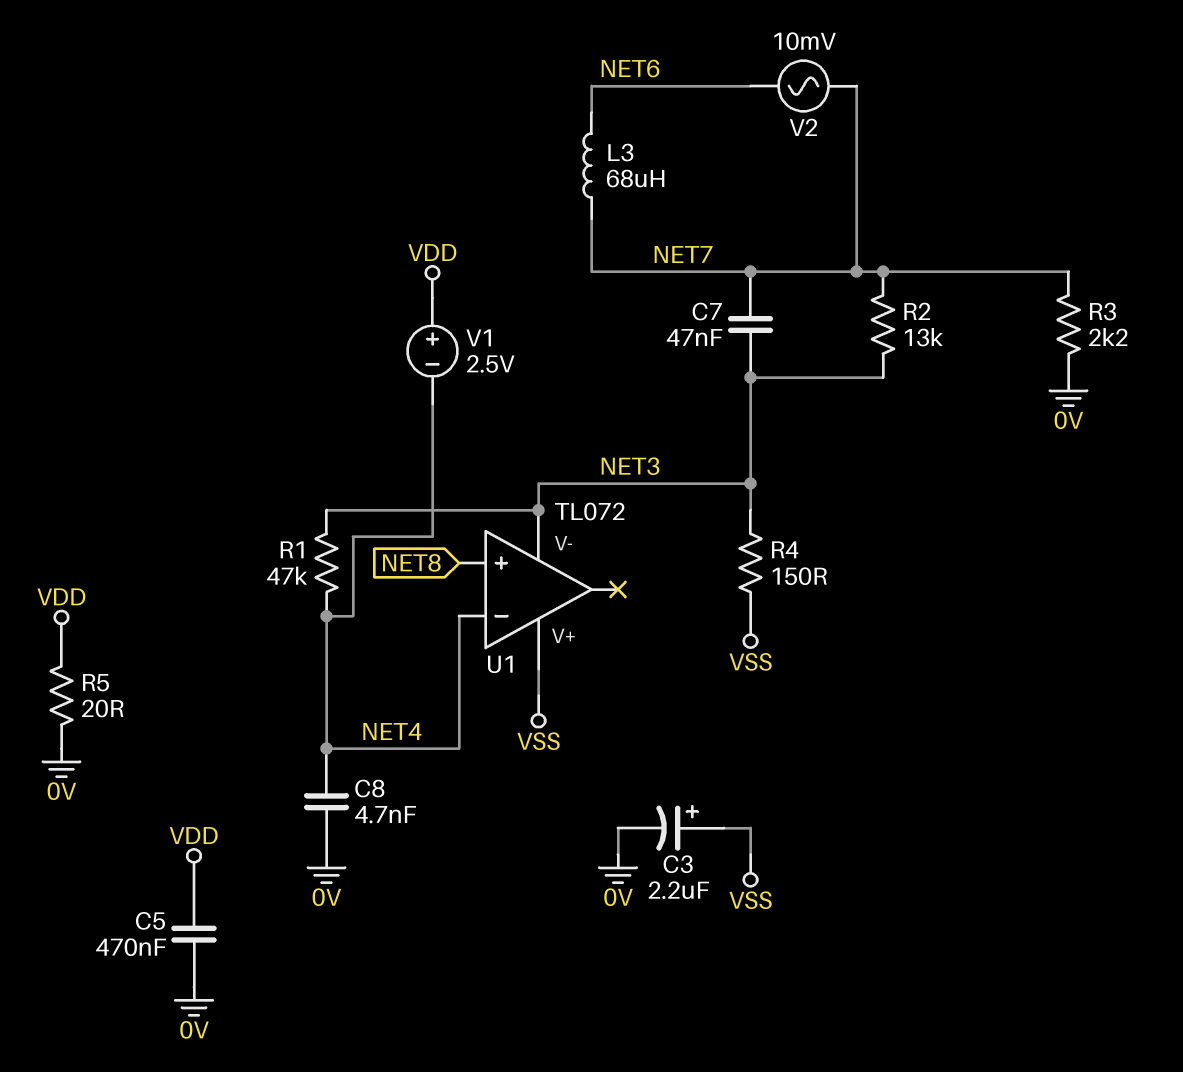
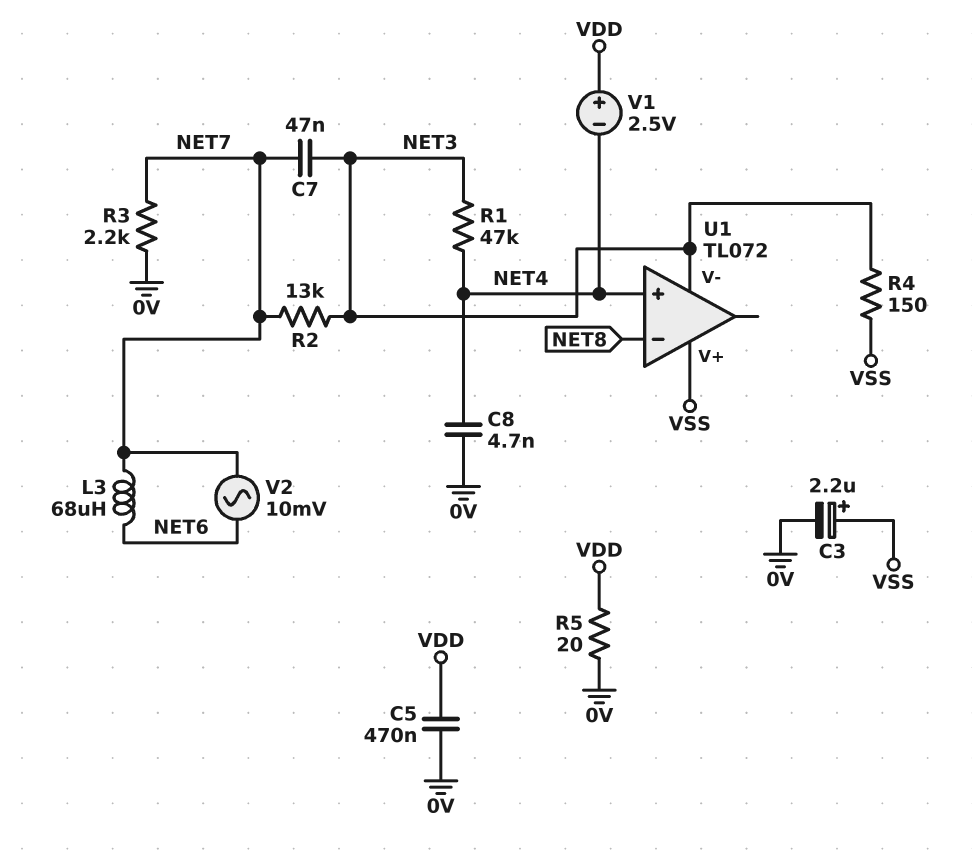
U1 pin in+: NET8 -> NET4
U1 pin in-: NET4 -> NET8

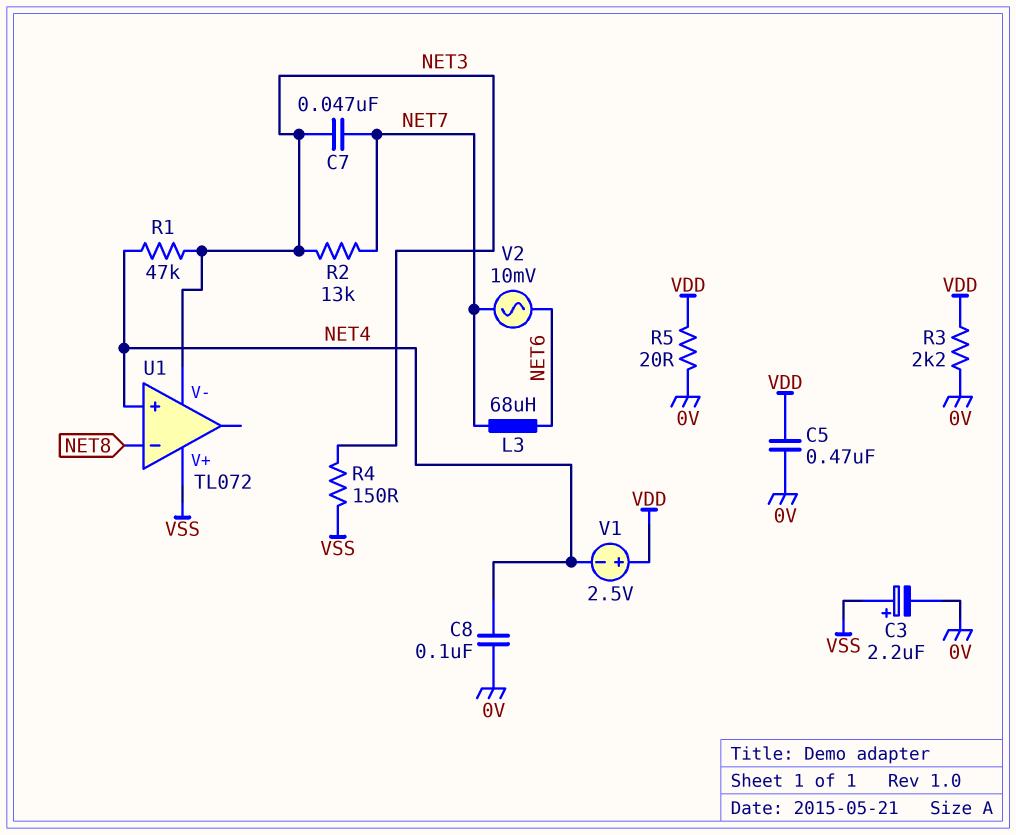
C8: 4.7nF (0V, NET4) -> 100nF (0V, NET4)
R3: 2.2k (0V, NET7) -> 2.2k (0V, VDD)

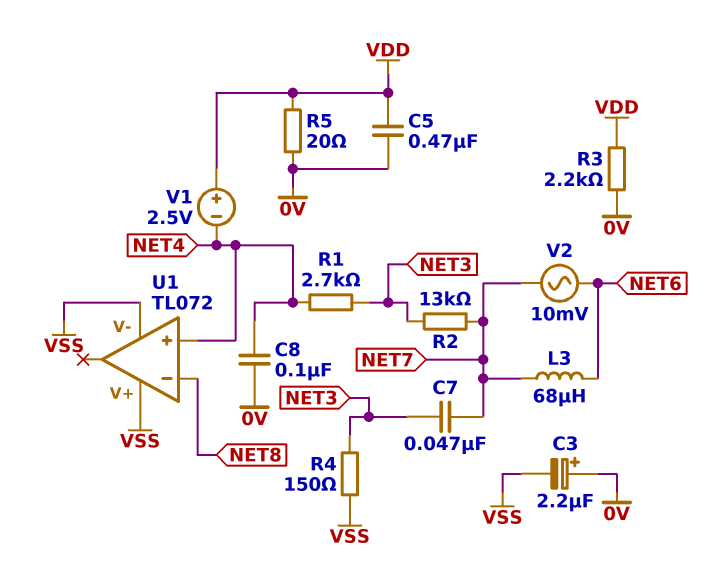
C3: 2.2uF (plus VSS, minus 0V) -> 2.2uF (plus 0V, minus VSS)
R1: 47k (NET3, NET4) -> 2.7k (NET3, NET4)
U1 pin V-: NET3 -> VSS

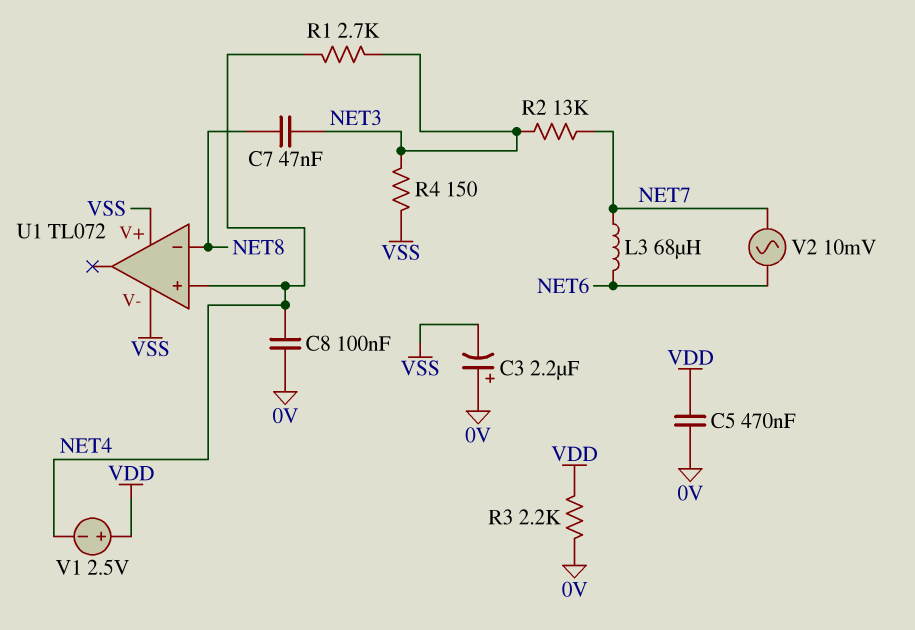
C7: 47nF (NET3, NET7) -> 47nF (NET3, NET8)
R5: 20 (0V, VDD) -> none

